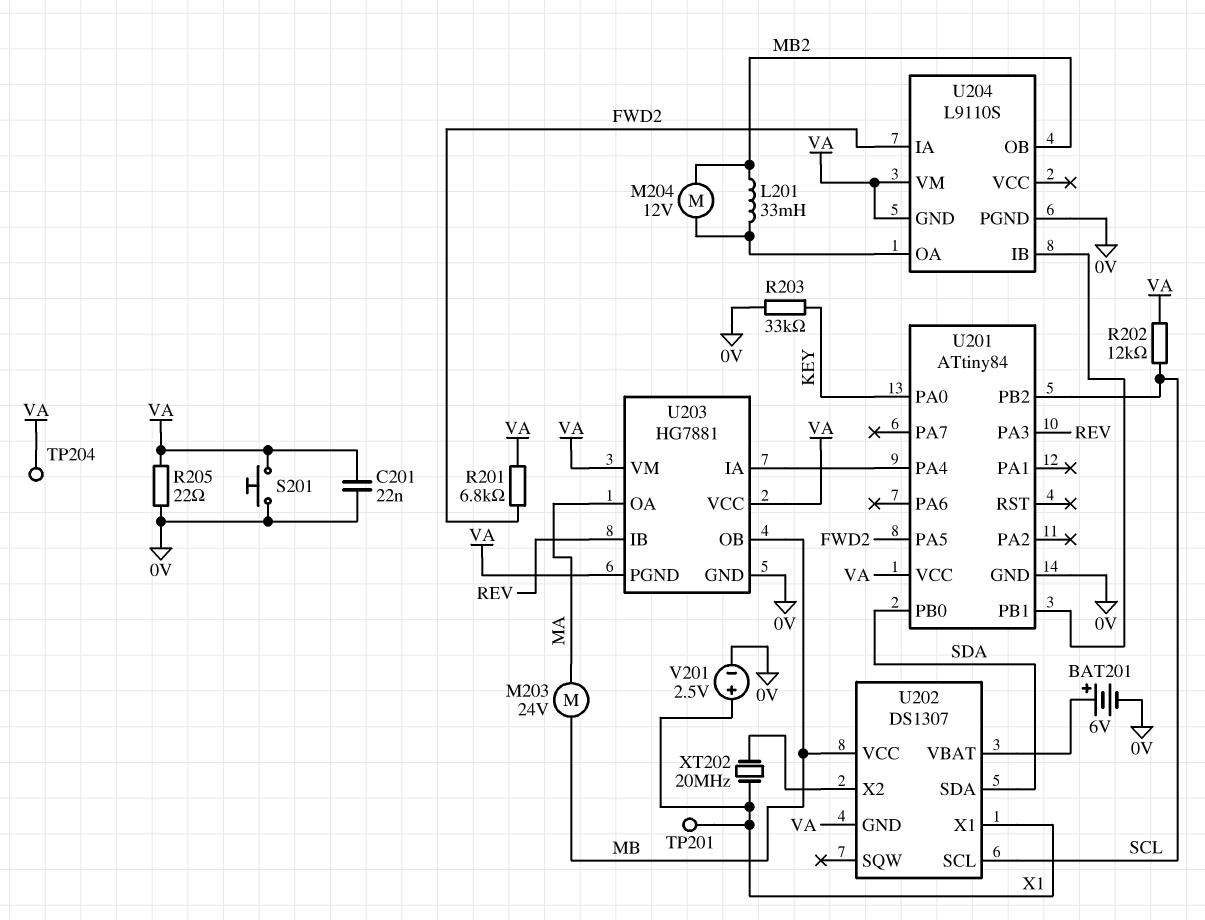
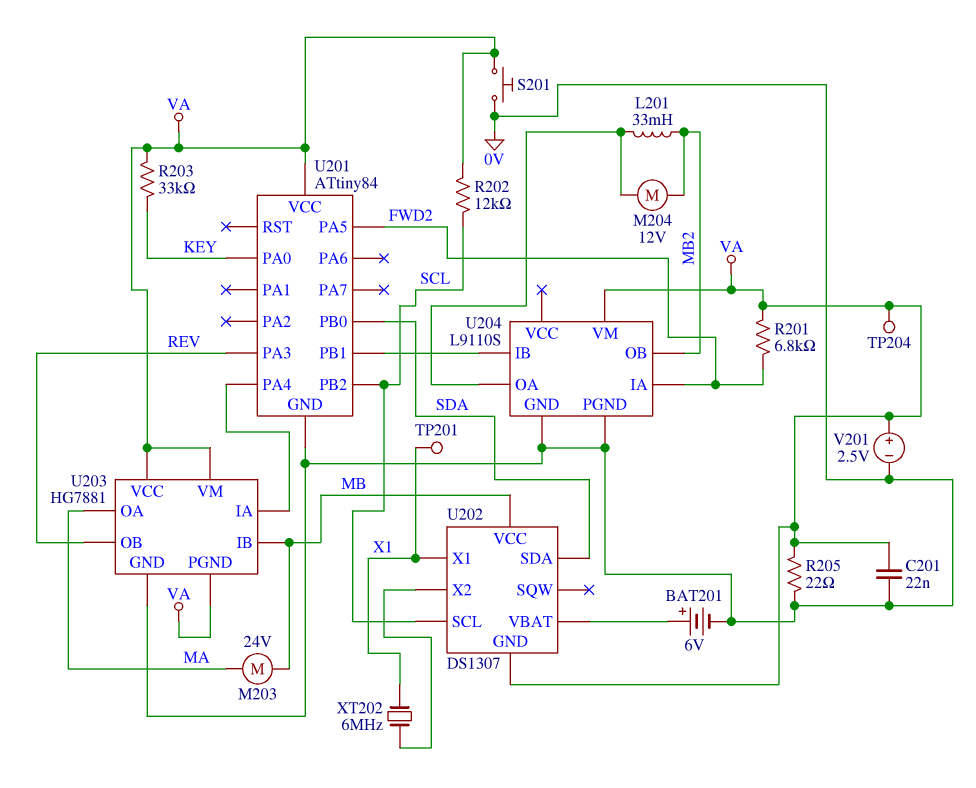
R203: 33k (0V, KEY) -> 33k (KEY, VA)
U203 pin IB: REV -> MB
U203 pin OB: MB -> REV
U204 pin GND: VA -> 0V
V201: 2.5V (plus X1, minus 0V) -> 2.5V (plus VA, minus 0V)
XT202: 20MHz (U202/X2, X1) -> 6MHz (U202/X2, X1)

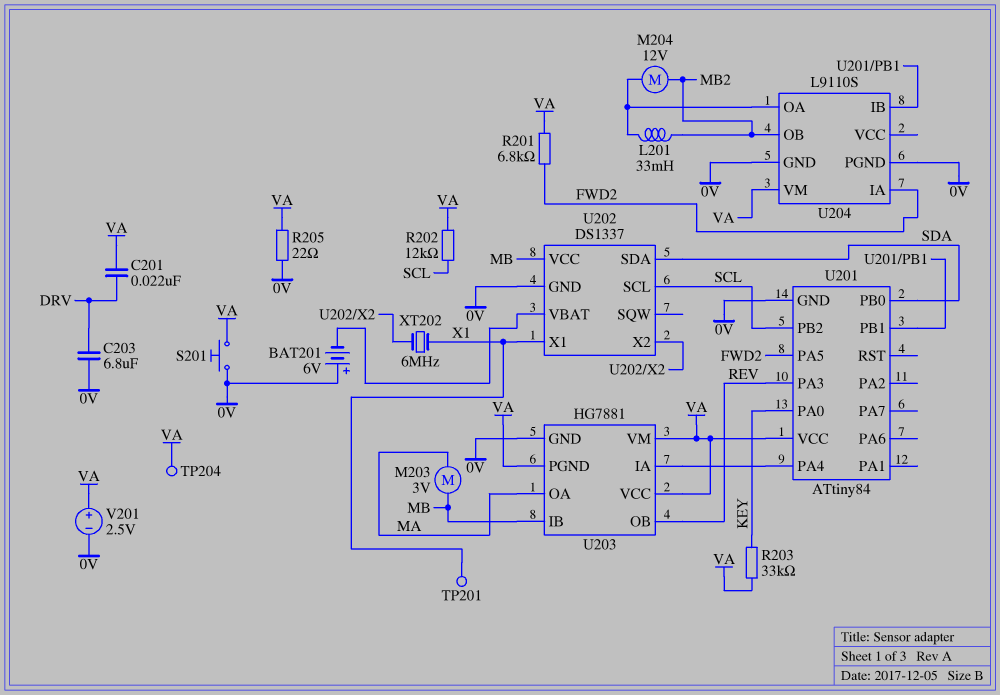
BAT201: 6V (plus U202/VBAT, minus 0V) -> 6V (plus 0V, minus U202/VBAT)
C201: 22nF (0V, VA) -> 22nF (DRV, VA)
C203: none -> 6.8uF (0V, DRV)
M203: motor 24V (MA, MB) -> motor 3V (MA, MB)
U202: DS1307 -> DS1337
U202 pin GND: VA -> 0V

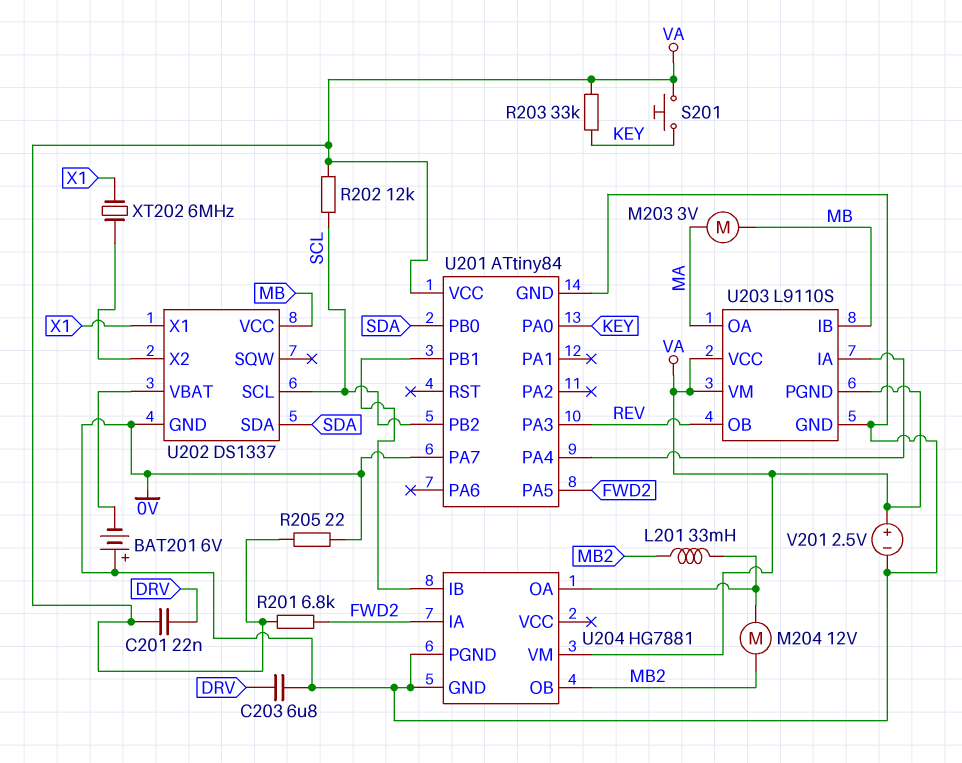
S201: button (0V, VA) -> button (KEY, VA)
TP201: test point (X1) -> none
TP204: test point (VA) -> none
U201 pin PA7: none -> 0V
U203: HG7881 -> L9110S
U204: L9110S -> HG7881

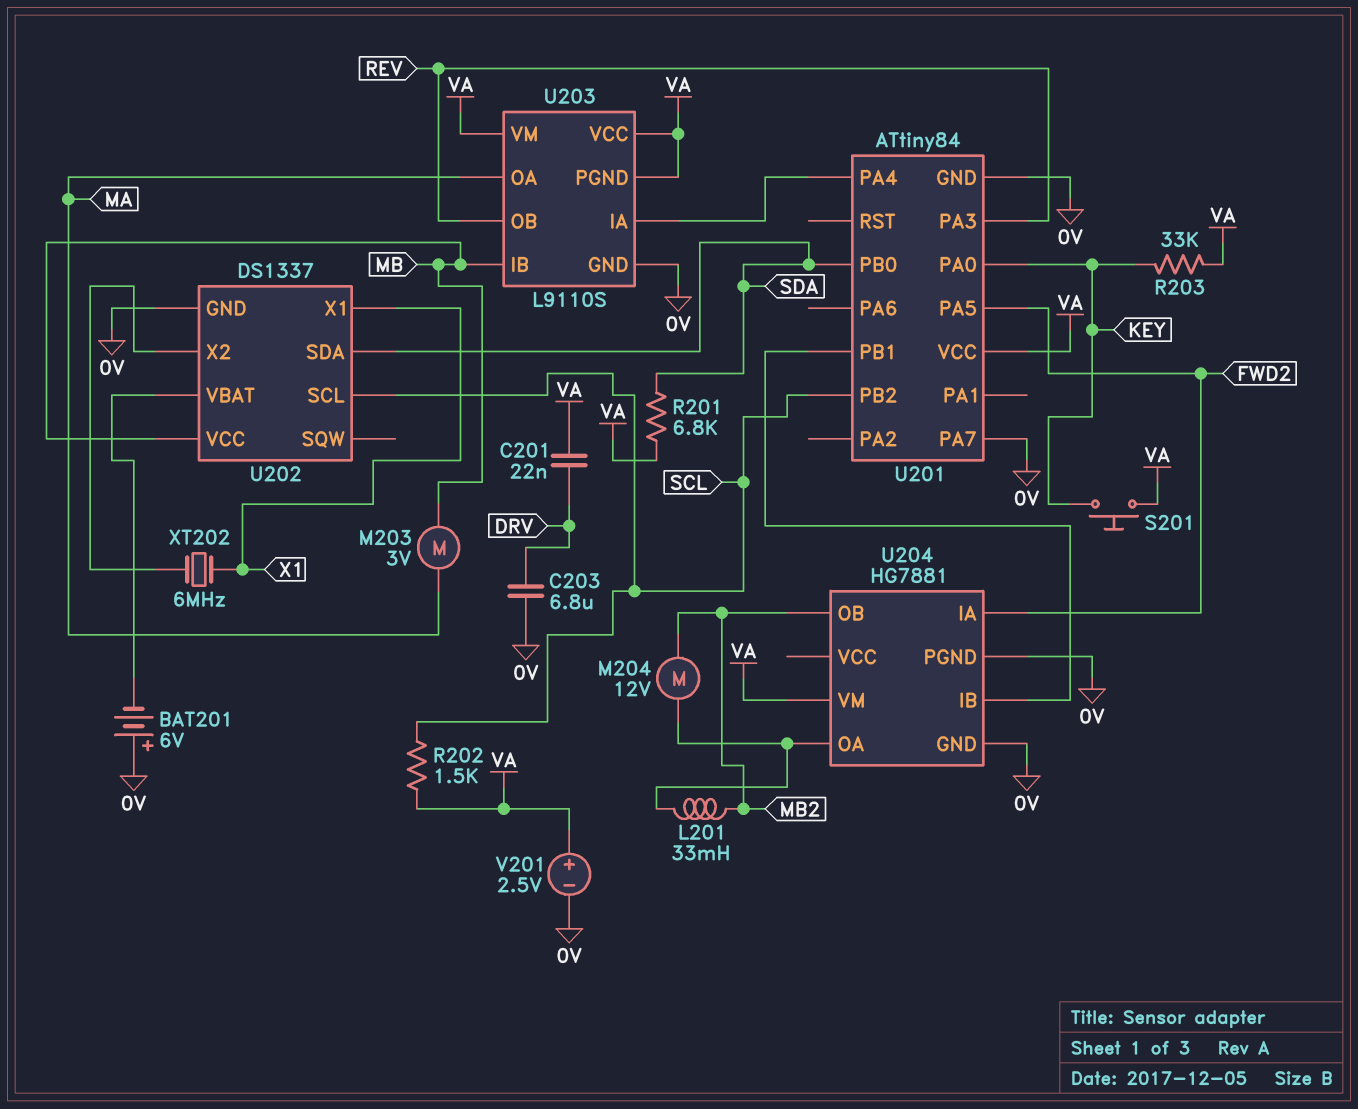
R201: 6.8k (FWD2, VA) -> 6.8k (SDA, VA)
R202: 12k (SCL, VA) -> 1.5k (SCL, VA)
R205: 22 (0V, VA) -> none

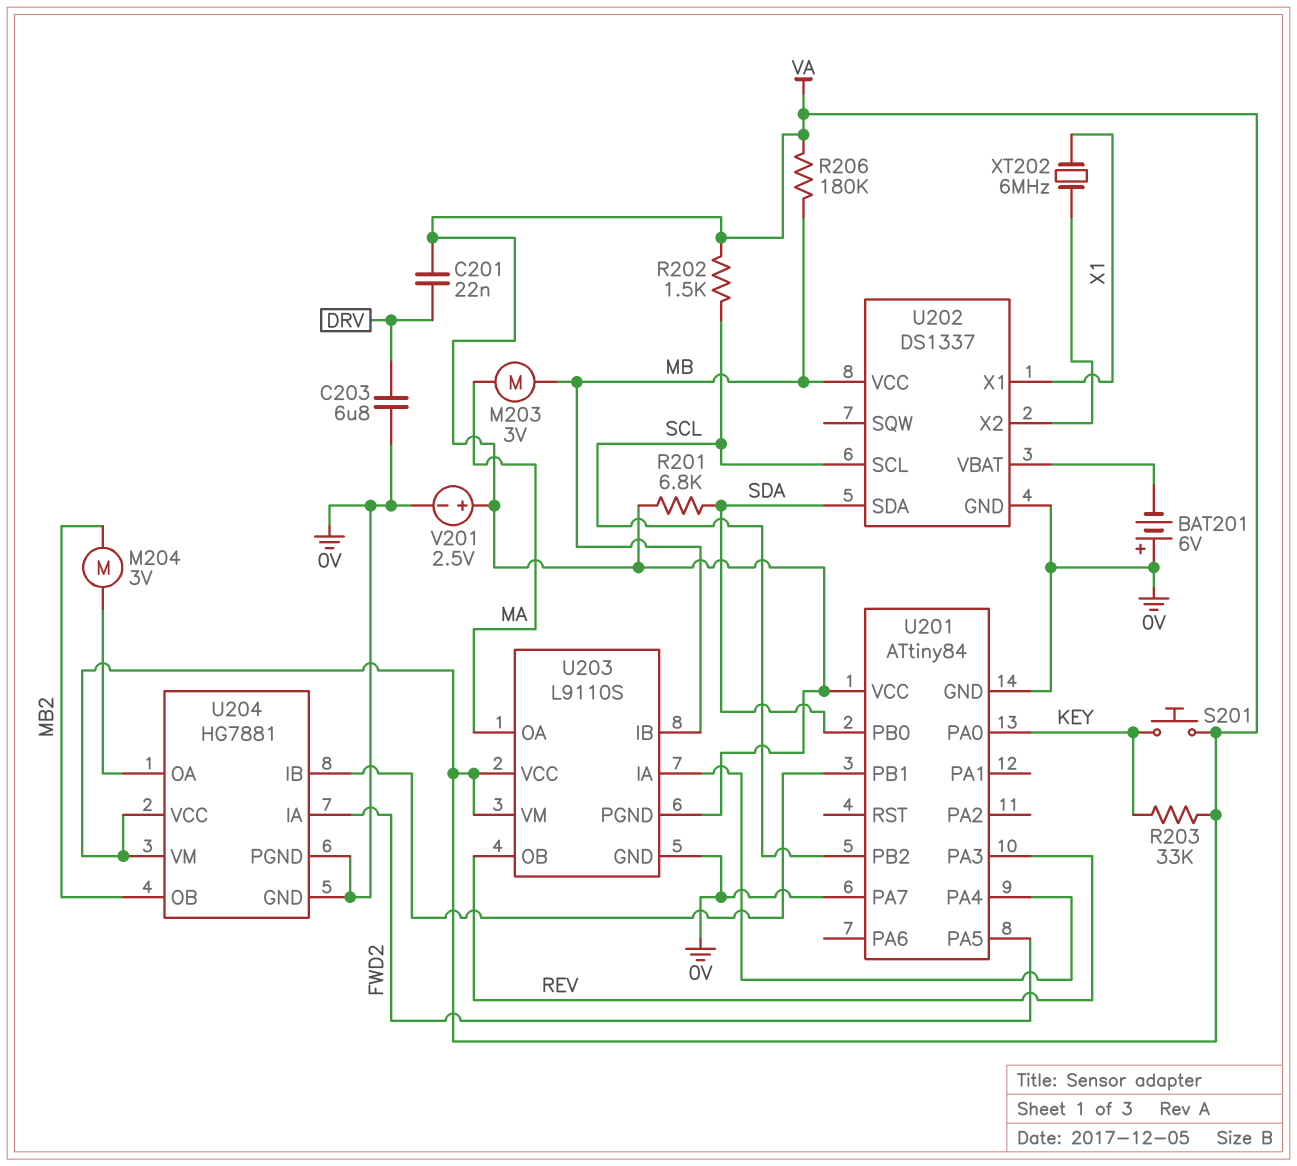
L201: 33mH (MB2, U204/OA) -> none
M204: motor 12V (MB2, U204/OA) -> motor 3V (MB2, U204/OA)
R206: none -> 180k (MB, VA)
U204 pin VCC: none -> VA

